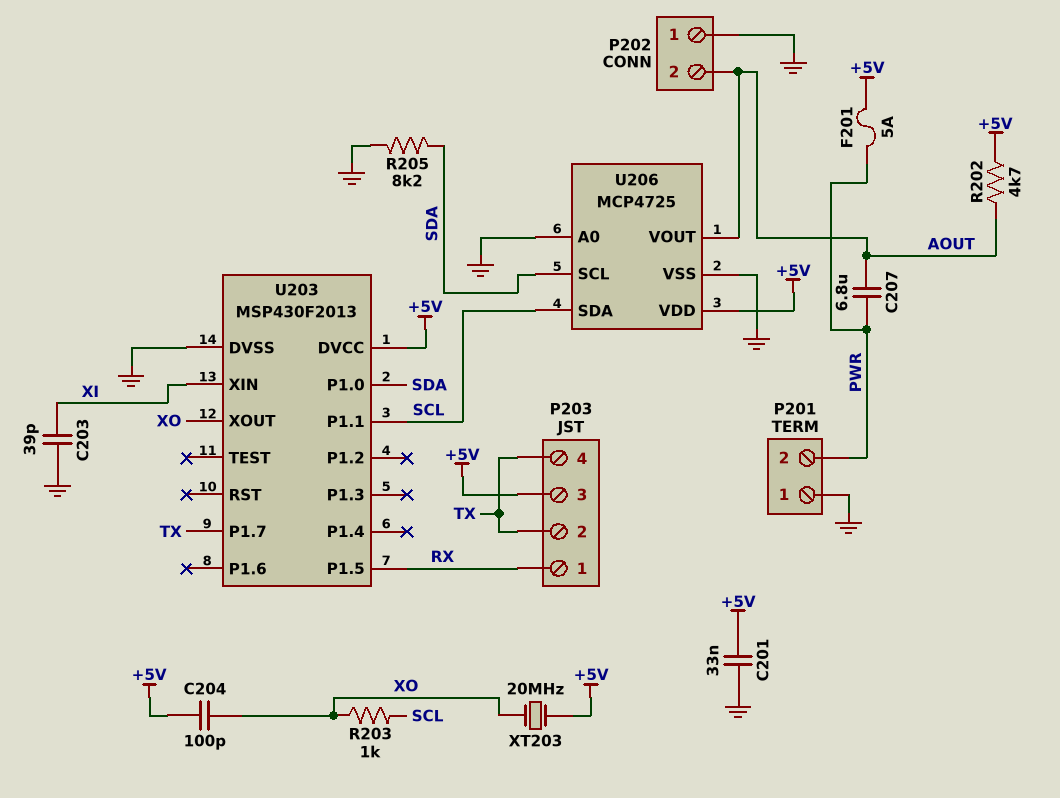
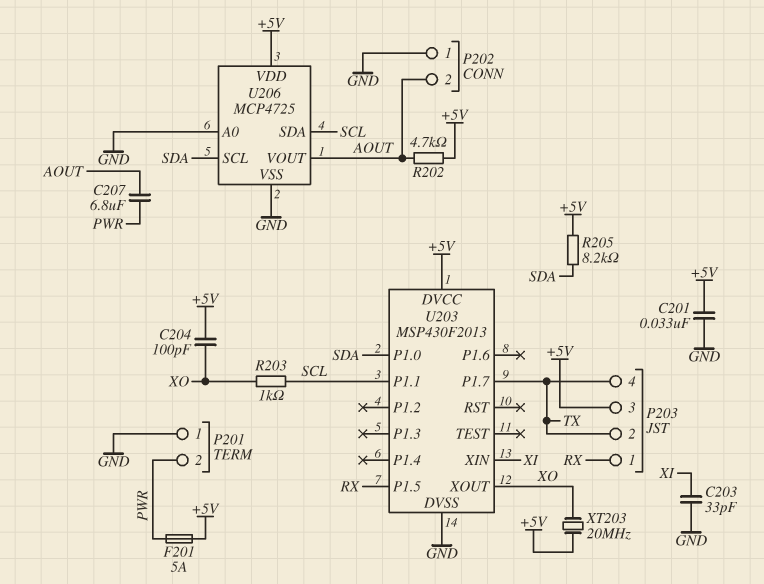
C203: 39pF (GND, XI) -> 33pF (GND, XI)
R205: 8.2k (GND, SDA) -> 8.2k (+5V, SDA)

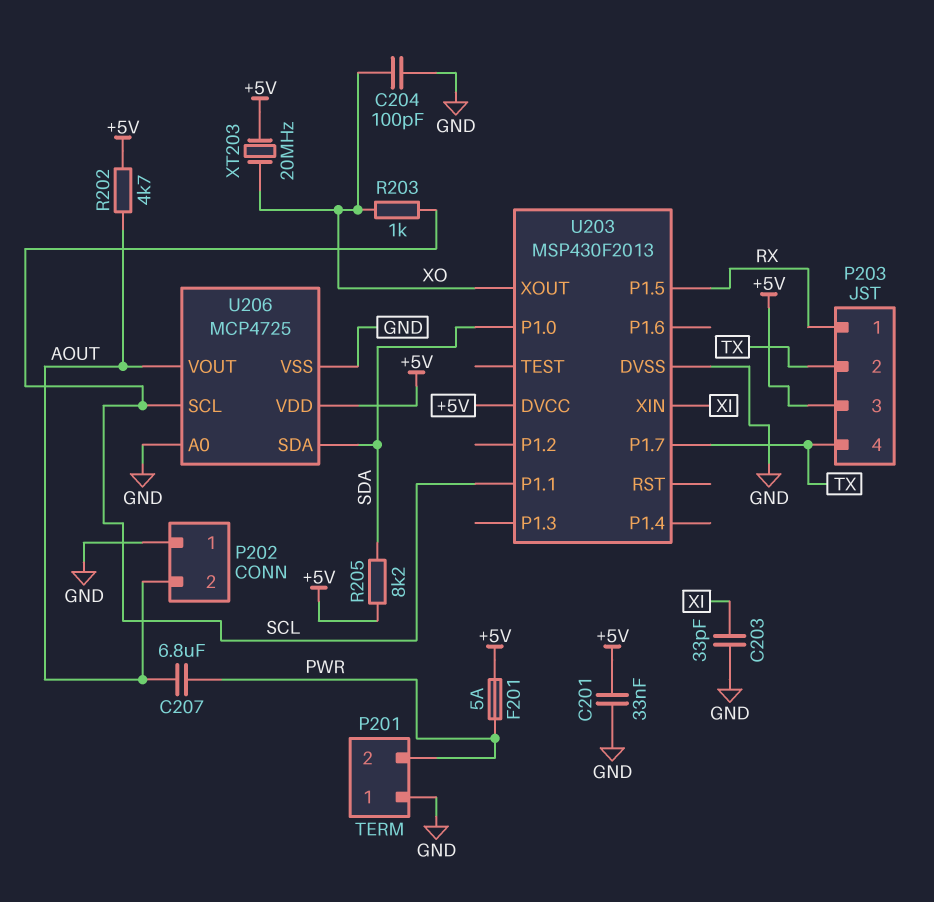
C204: 100pF (+5V, XO) -> 100pF (GND, XO)
U206 pin SCL: SDA -> SCL
U206 pin SDA: SCL -> SDA

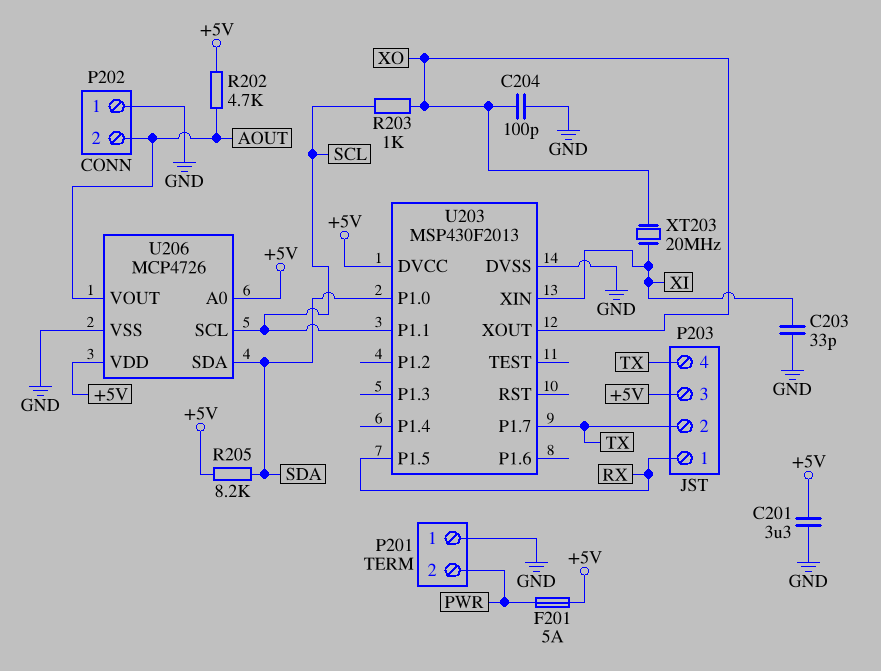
C201: 33nF (+5V, GND) -> 3.3uF (+5V, GND)
C207: 6.8uF (AOUT, PWR) -> none
U206: MCP4725 -> MCP4726
U206 pin A0: GND -> +5V
XT203: 20MHz (+5V, XO) -> 20MHz (XI, XO)

